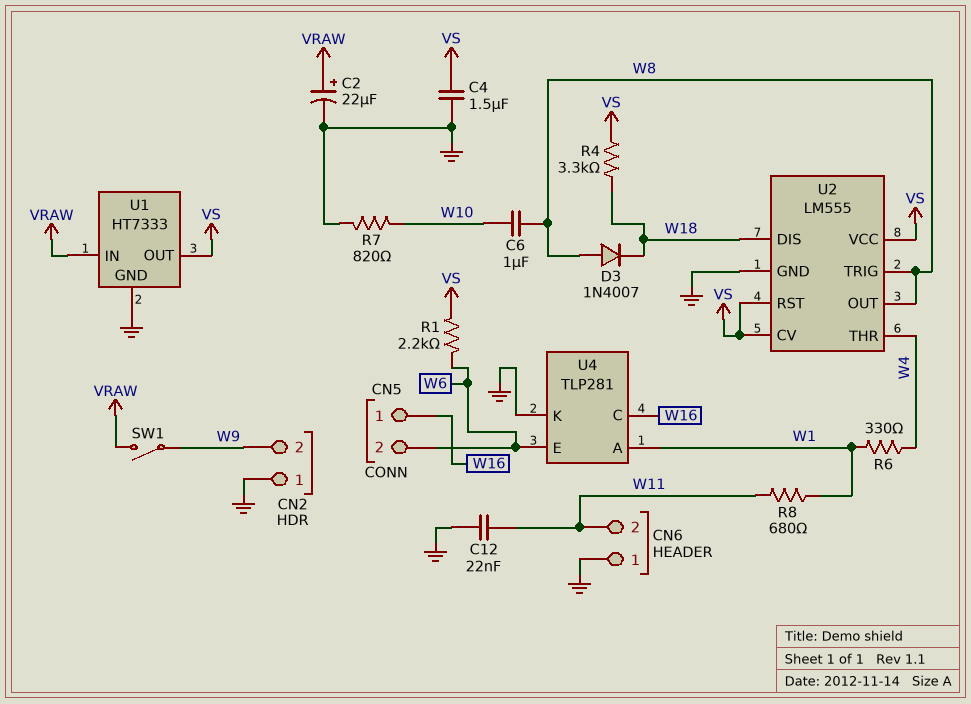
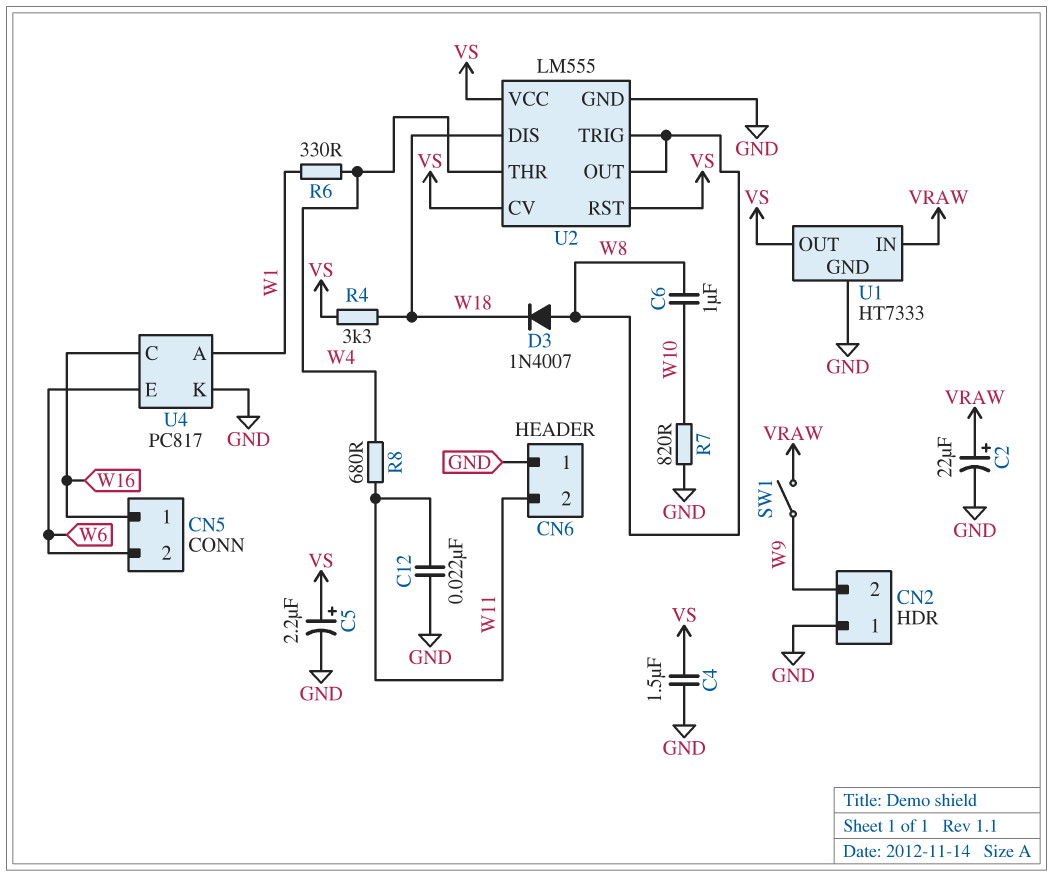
C5: none -> 2.2uF (plus VS, minus GND)
R1: 2.2k (VS, W6) -> none
R8: 680 (W1, W11) -> 680 (W4, W11)
U4: TLP281 -> PC817

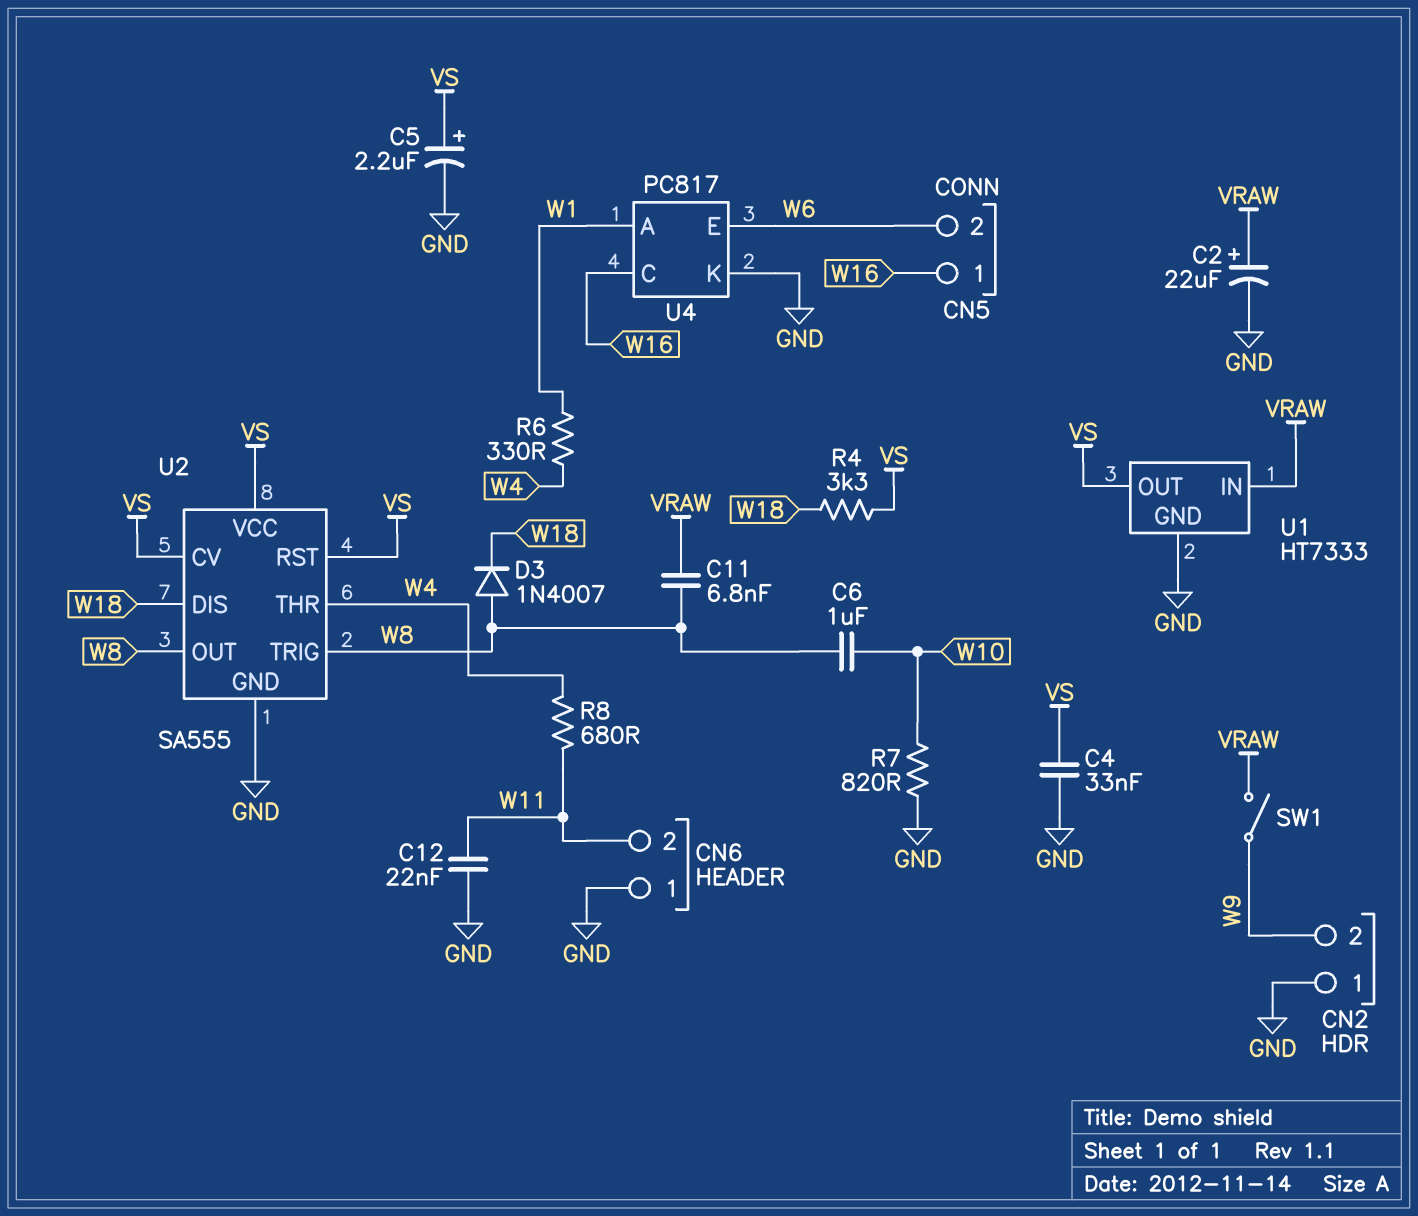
C4: 1.5uF (GND, VS) -> 33nF (GND, VS)
C11: none -> 6.8nF (VRAW, W8)
U2: LM555 -> SA555

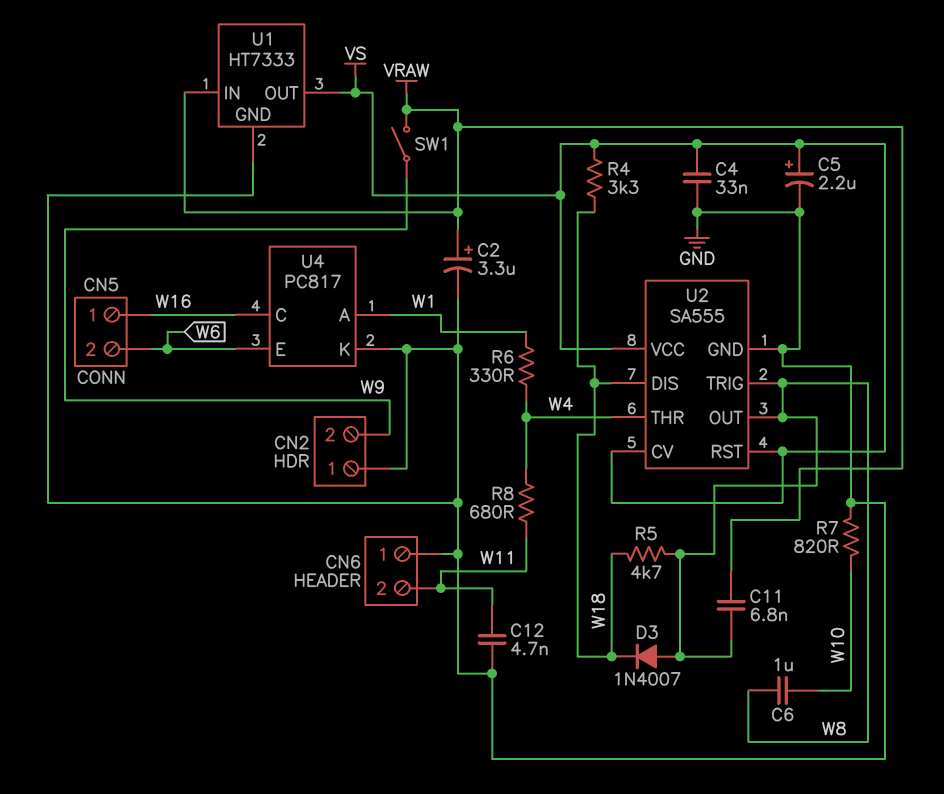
C2: 22uF (plus VRAW, minus GND) -> 3.3uF (plus VRAW, minus GND)
C12: 22nF (GND, W11) -> 4.7nF (GND, W11)
R5: none -> 4.7k (W8, W18)

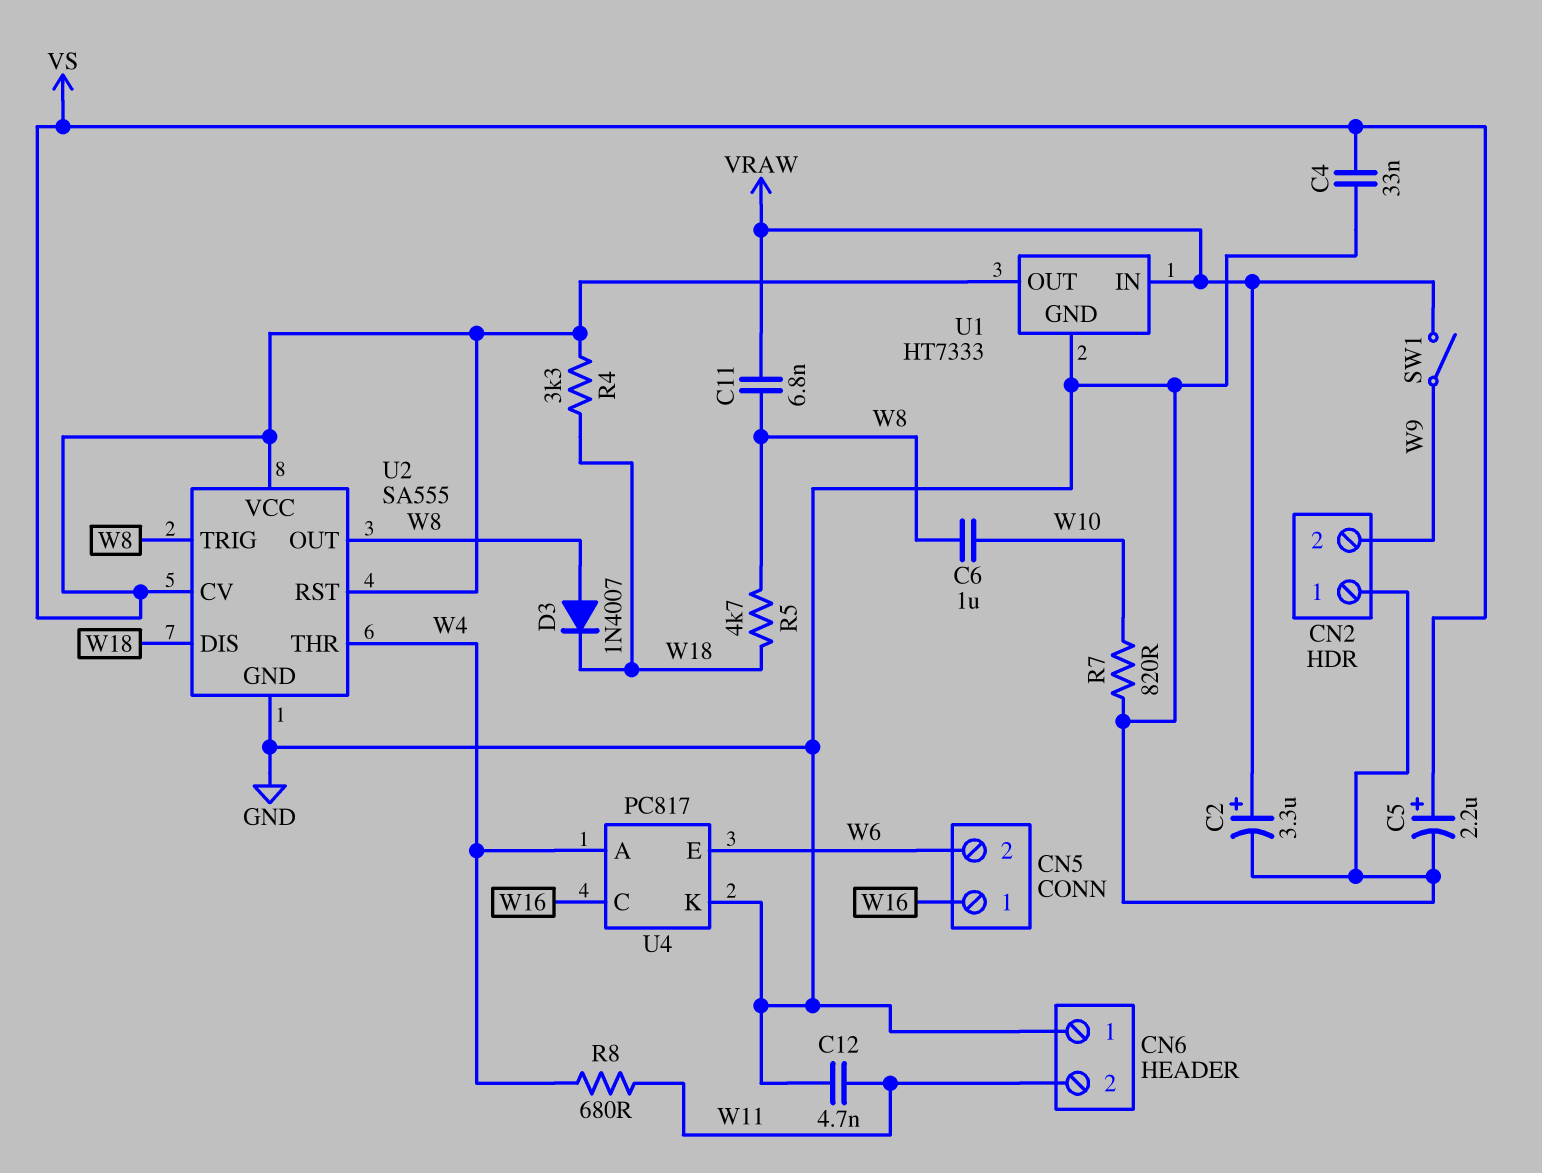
R6: 330 (W1, W4) -> none
U4 pin A: W1 -> W4

